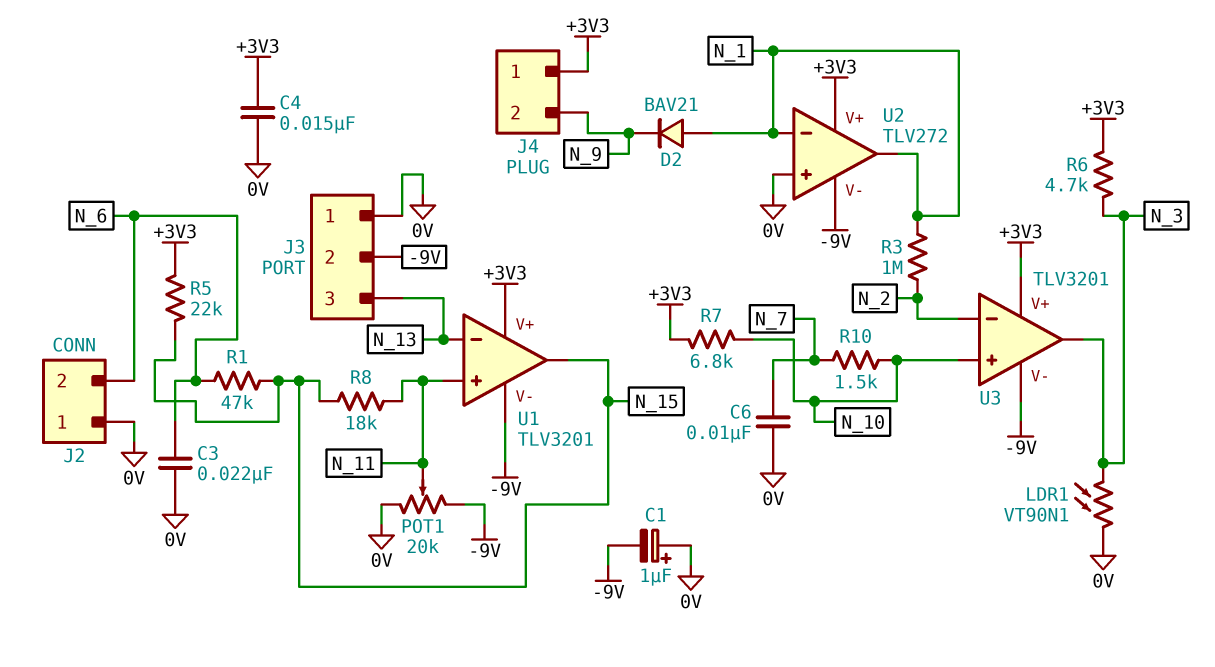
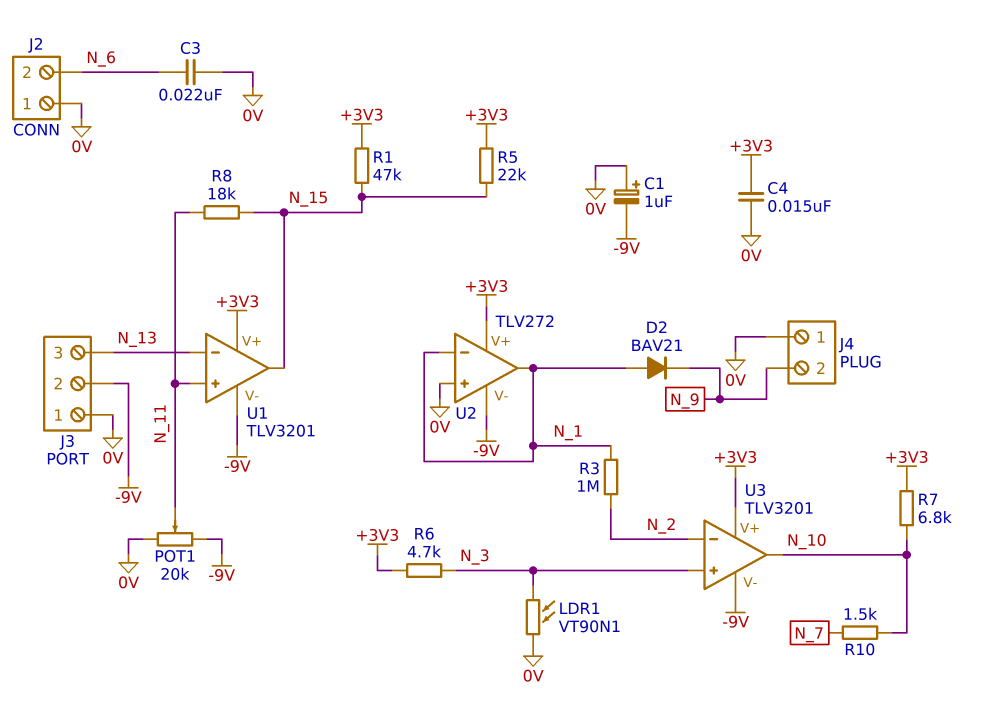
C6: 10nF (0V, N_7) -> none
J4 pin 1: +3V3 -> 0V
R1: 47k (N_6, N_15) -> 47k (+3V3, N_15)
U3 pin in+: N_10 -> N_3
U3 pin out: N_3 -> N_10

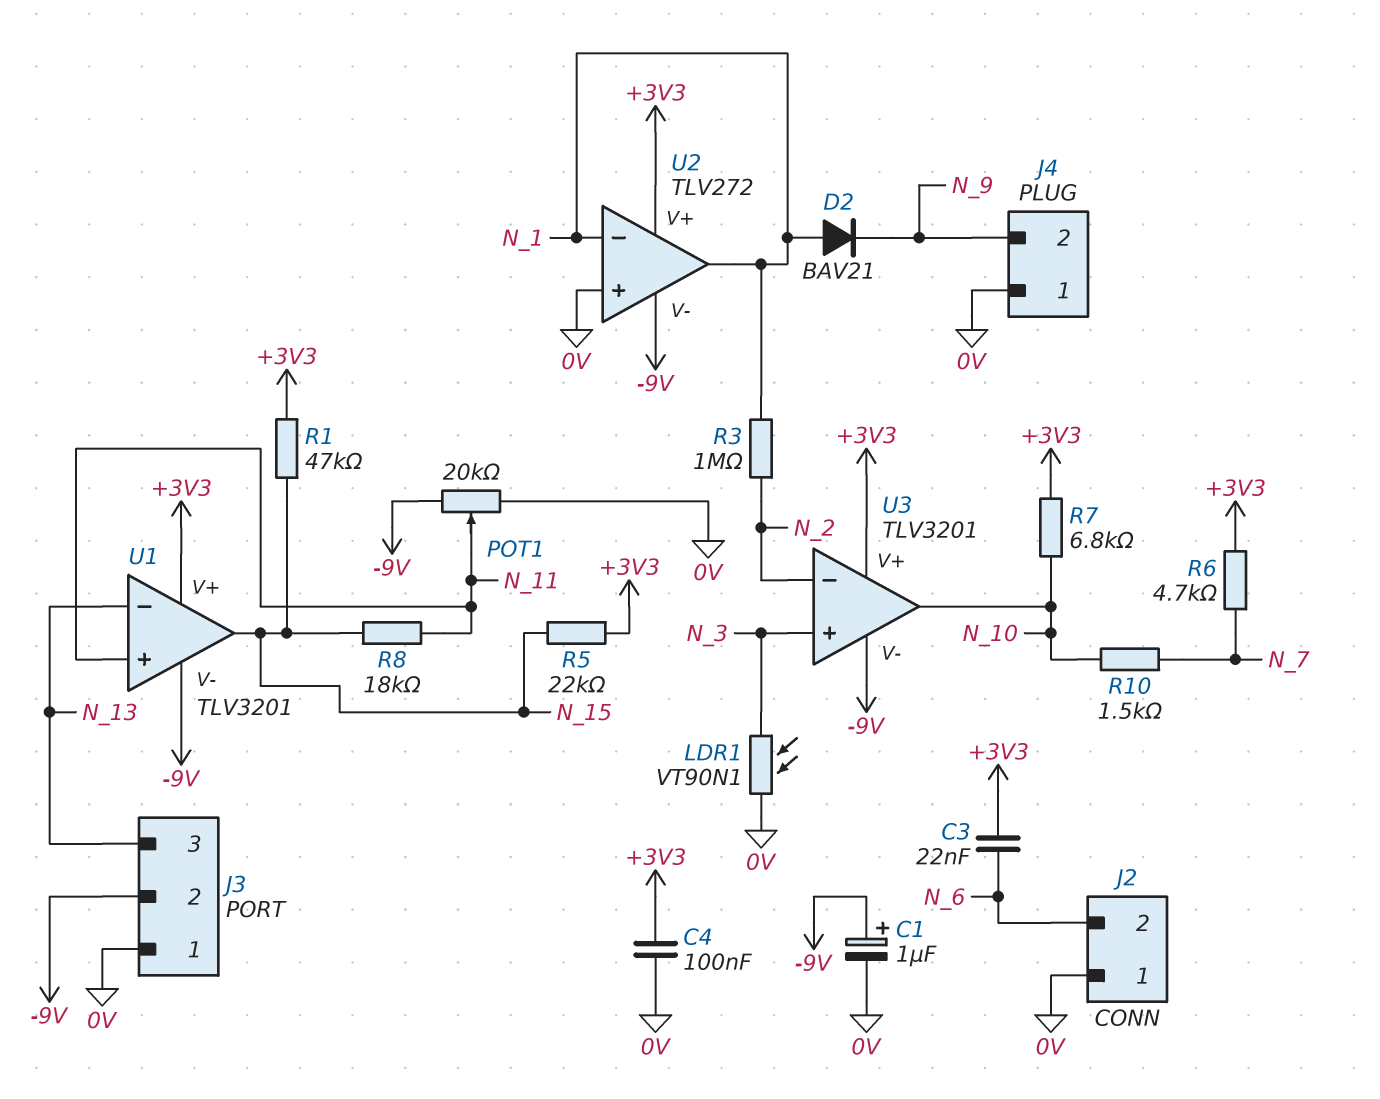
C1: 1uF (plus 0V, minus -9V) -> 1uF (plus -9V, minus 0V)
C3: 22nF (0V, N_6) -> 22nF (+3V3, N_6)
C4: 15nF (+3V3, 0V) -> 100nF (+3V3, 0V)
R6: 4.7k (+3V3, N_3) -> 4.7k (+3V3, N_7)

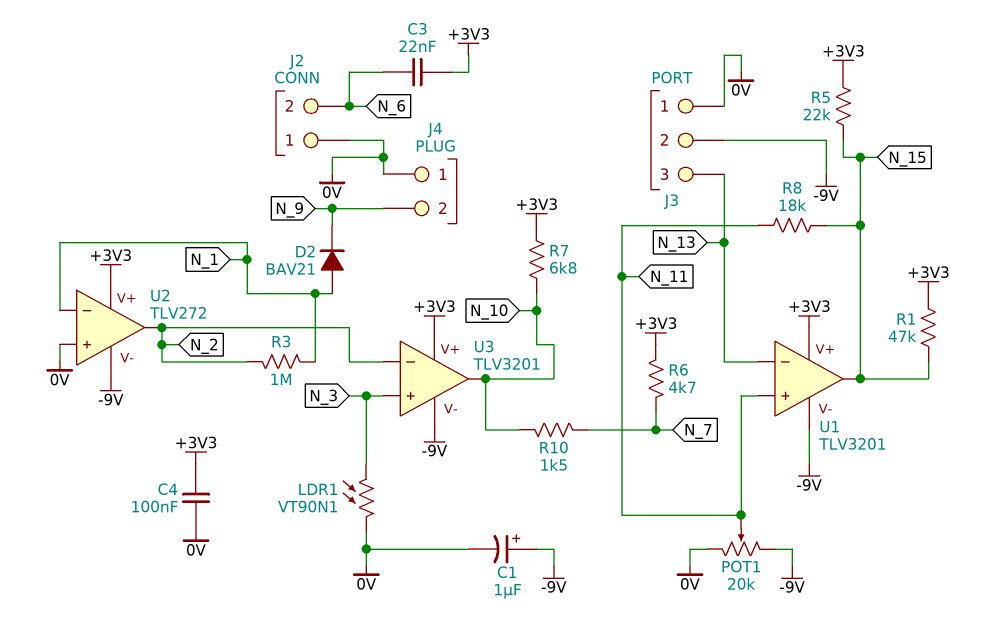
U2 pin out: N_1 -> N_2

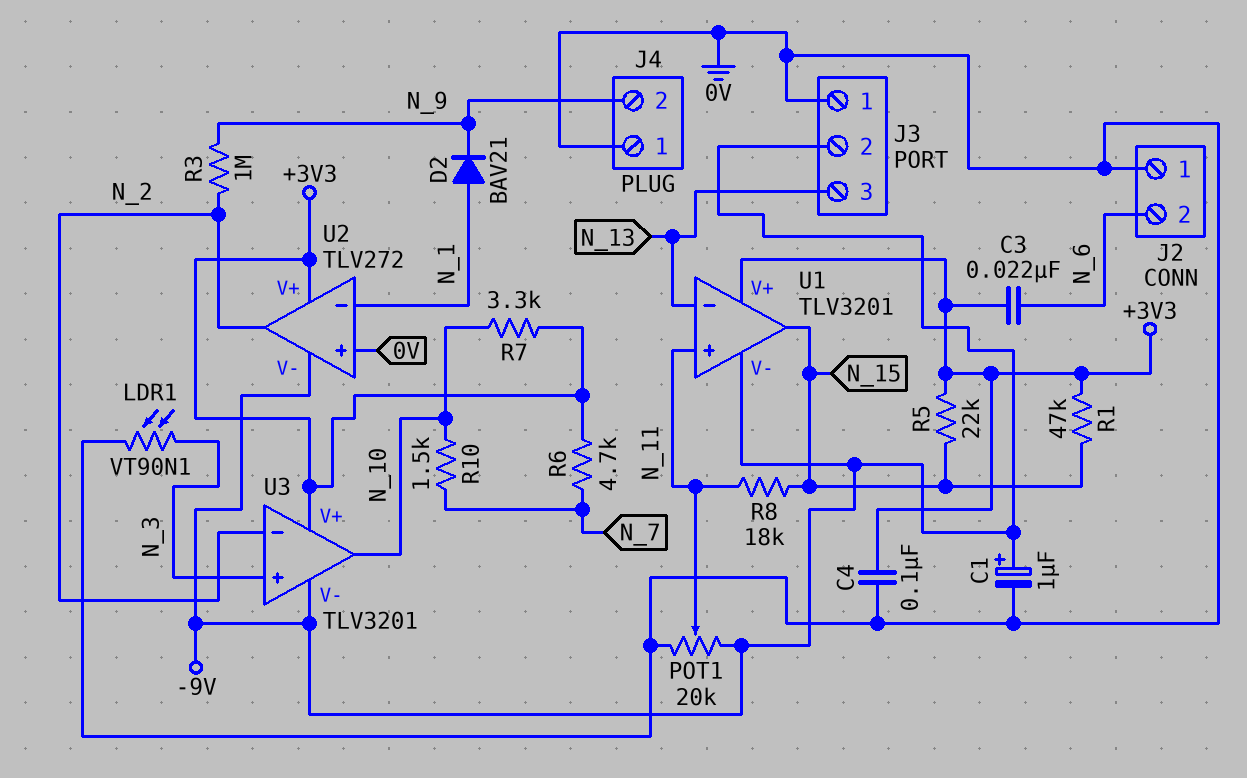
R3: 1M (N_1, N_2) -> 1M (N_2, N_9)
R7: 6.8k (+3V3, N_10) -> 3.3k (+3V3, N_10)

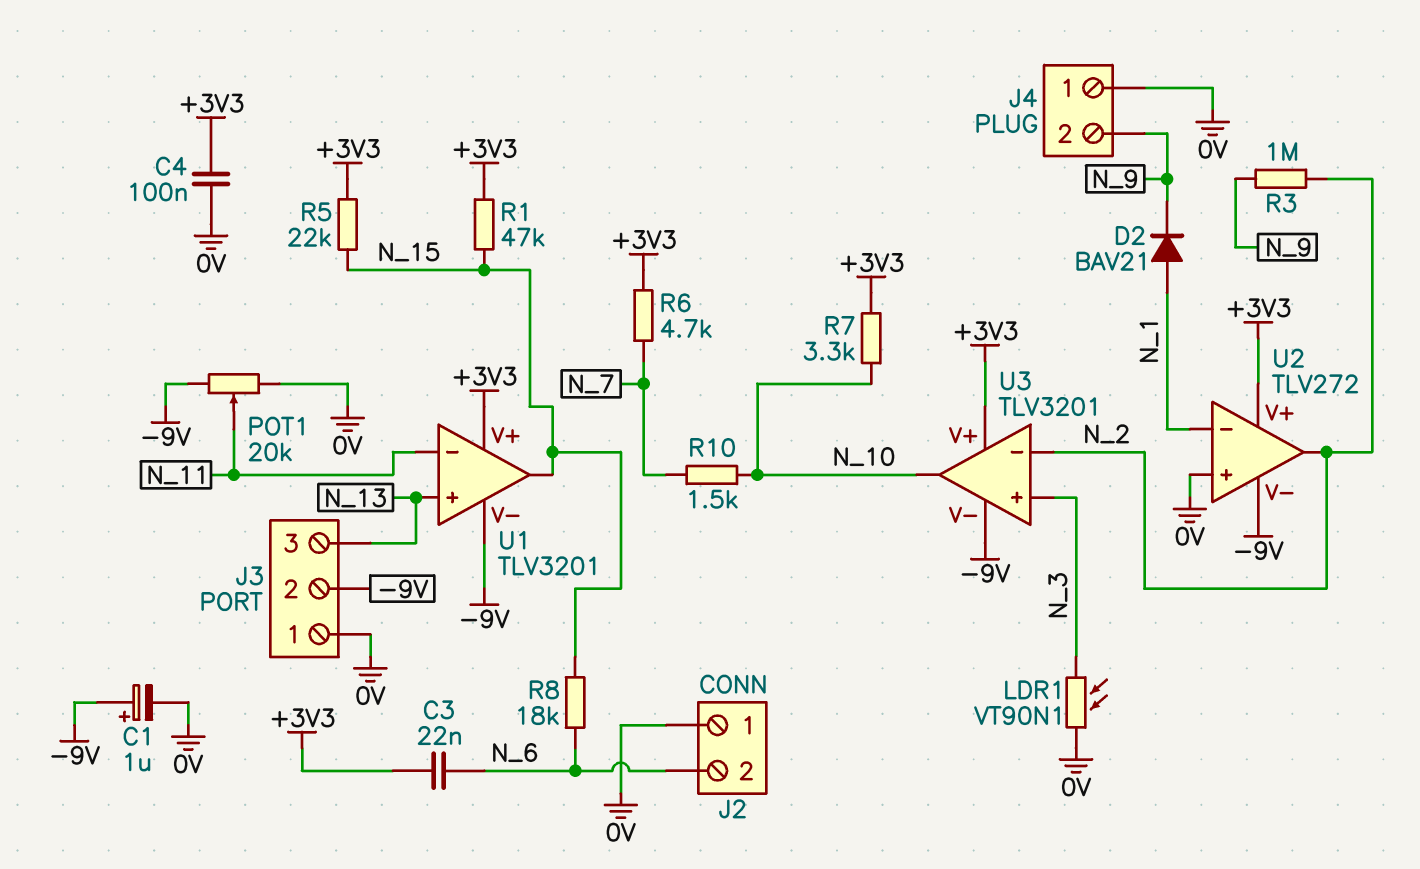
R8: 18k (N_11, N_15) -> 18k (N_6, N_15)
U1 pin in+: N_11 -> N_13
U1 pin in-: N_13 -> N_11

